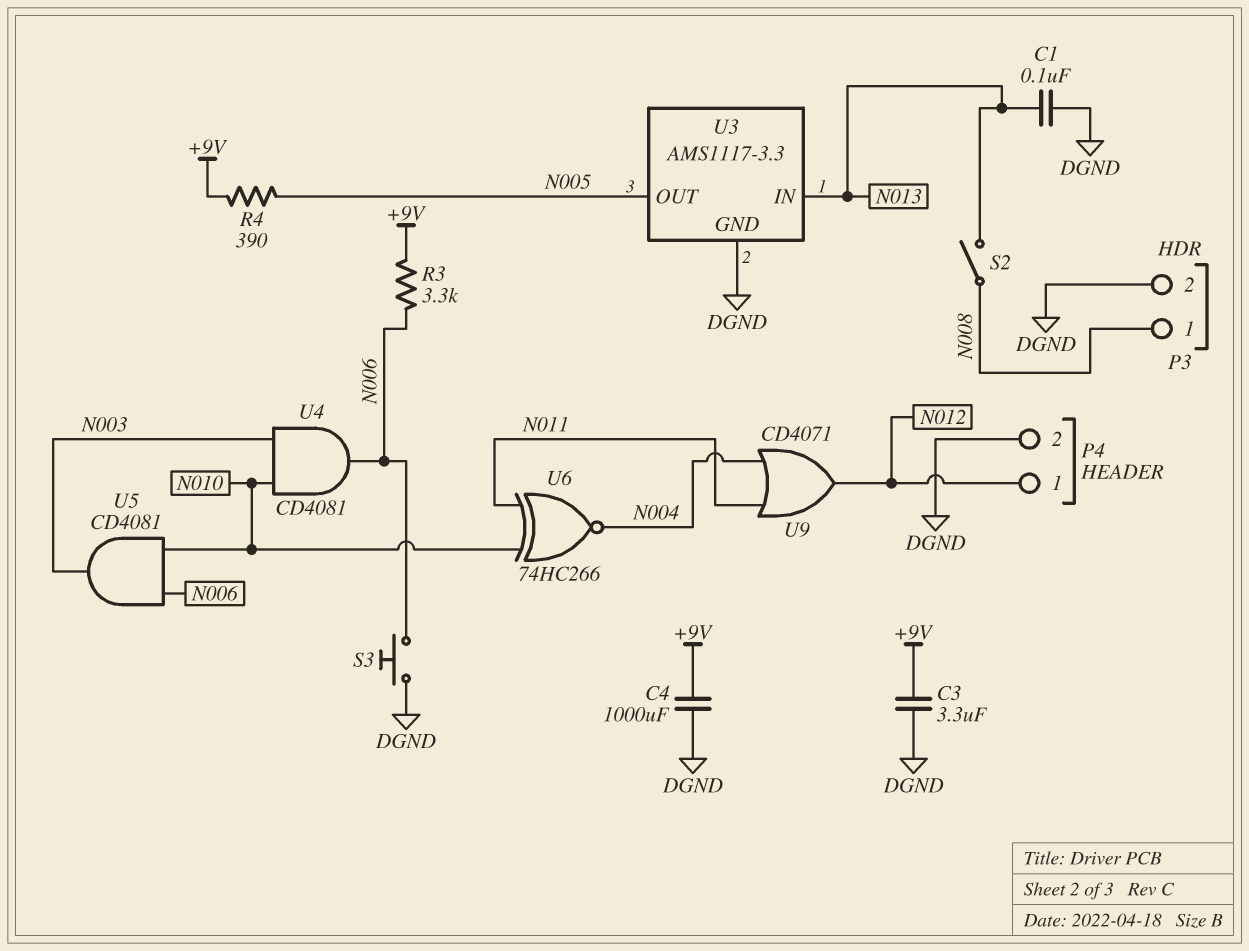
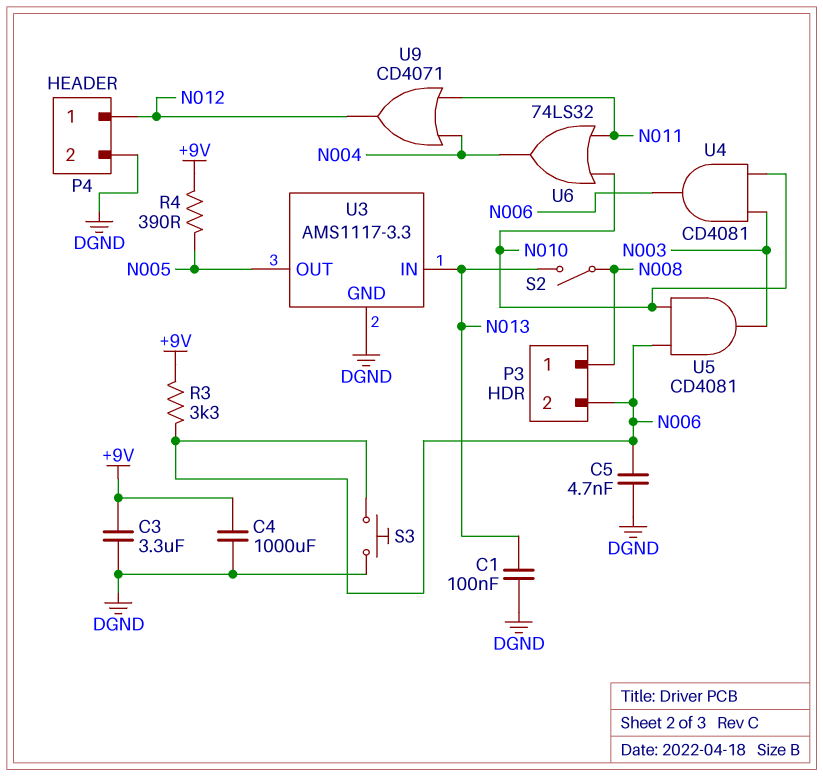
C5: none -> 4.7nF (DGND, N006)
P3 pin 2: DGND -> N006
U6: XNOR 74HC266 (in N010, in N011, out N004) -> OR 74LS32 (in N010, in N011, out N004)

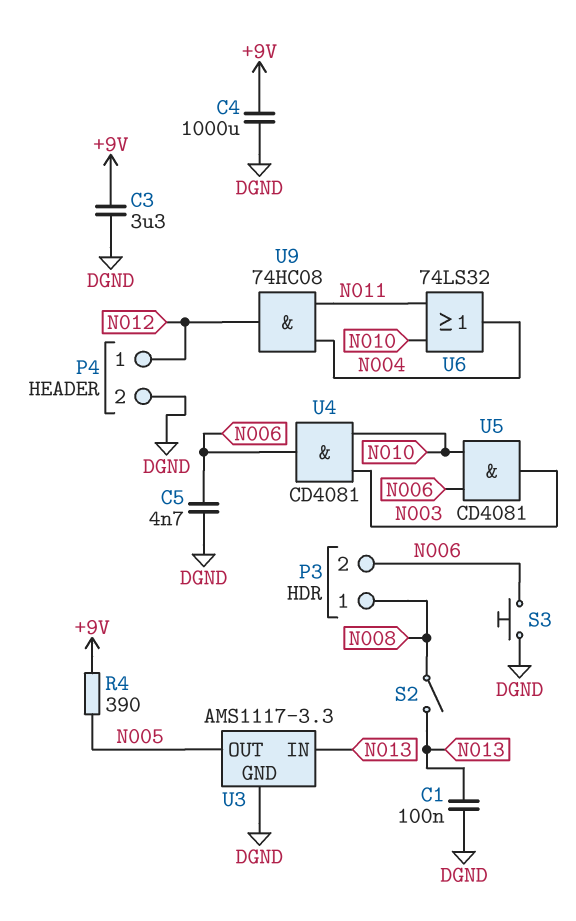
R3: 3.3k (+9V, N006) -> none
U9: OR CD4071 (in N004, in N011, out N012) -> AND 74HC08 (in N004, in N011, out N012)

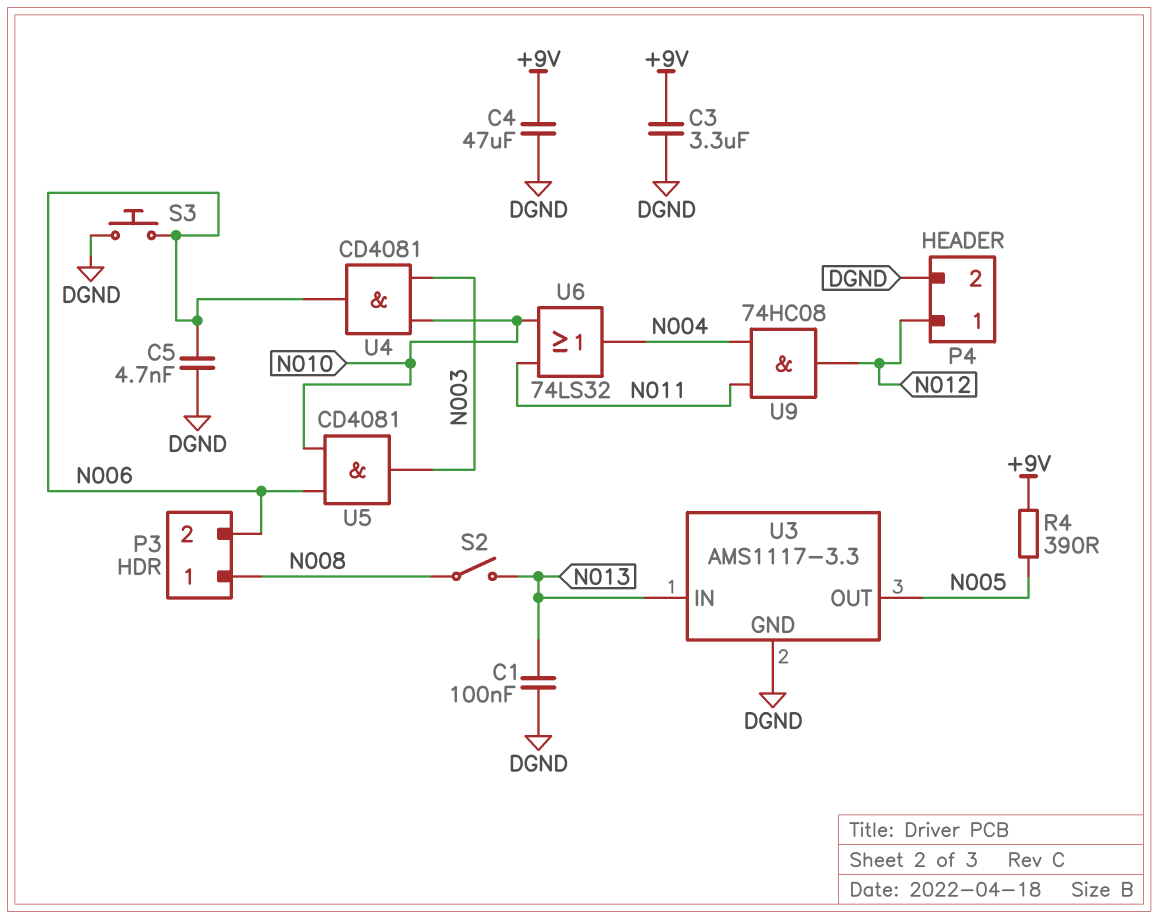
C4: 1000uF (+9V, DGND) -> 47uF (+9V, DGND)

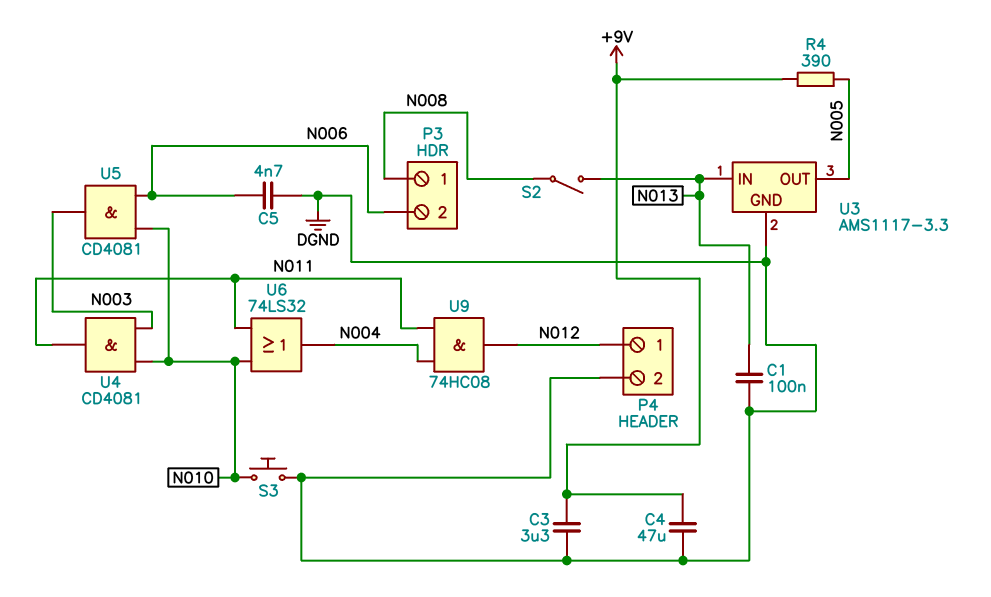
S3: button (DGND, N006) -> button (DGND, N010)
U4: AND CD4081 (in N003, in N010, out N006) -> AND CD4081 (in N003, in N010, out N011)

